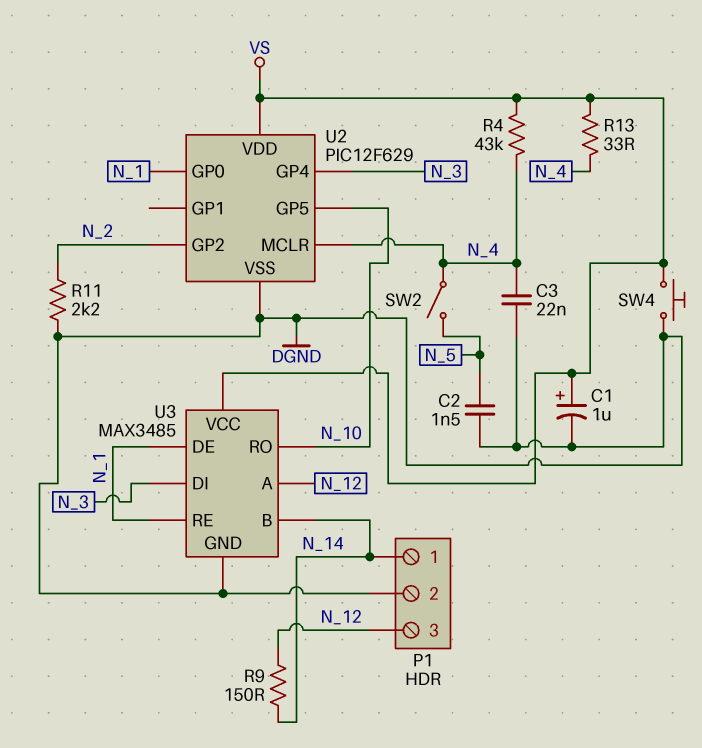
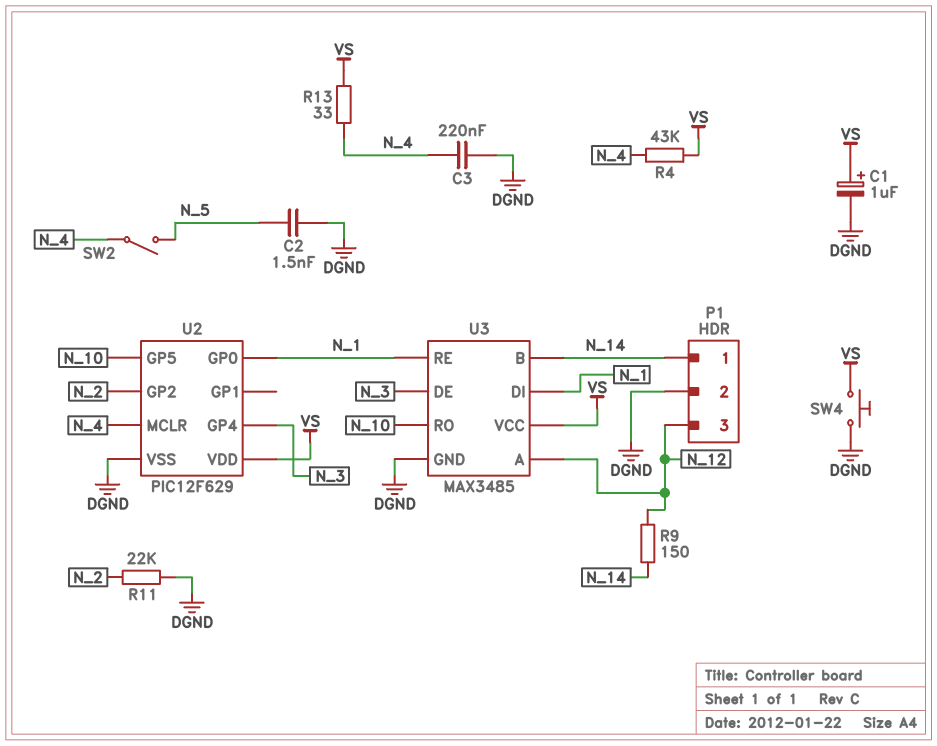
C3: 22nF (DGND, N_4) -> 220nF (DGND, N_4)
R11: 2.2k (DGND, N_2) -> 22k (DGND, N_2)
U3 pin DE: N_1 -> N_3
U3 pin DI: N_3 -> N_1

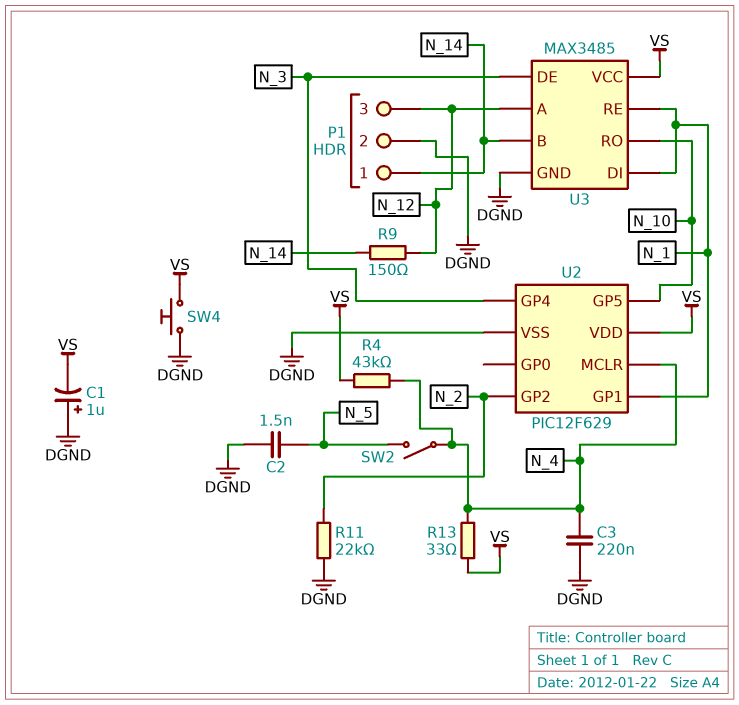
C1: 1uF (plus VS, minus DGND) -> 1uF (plus DGND, minus VS)
U2 pin GP0: N_1 -> none
U2 pin GP1: none -> N_1

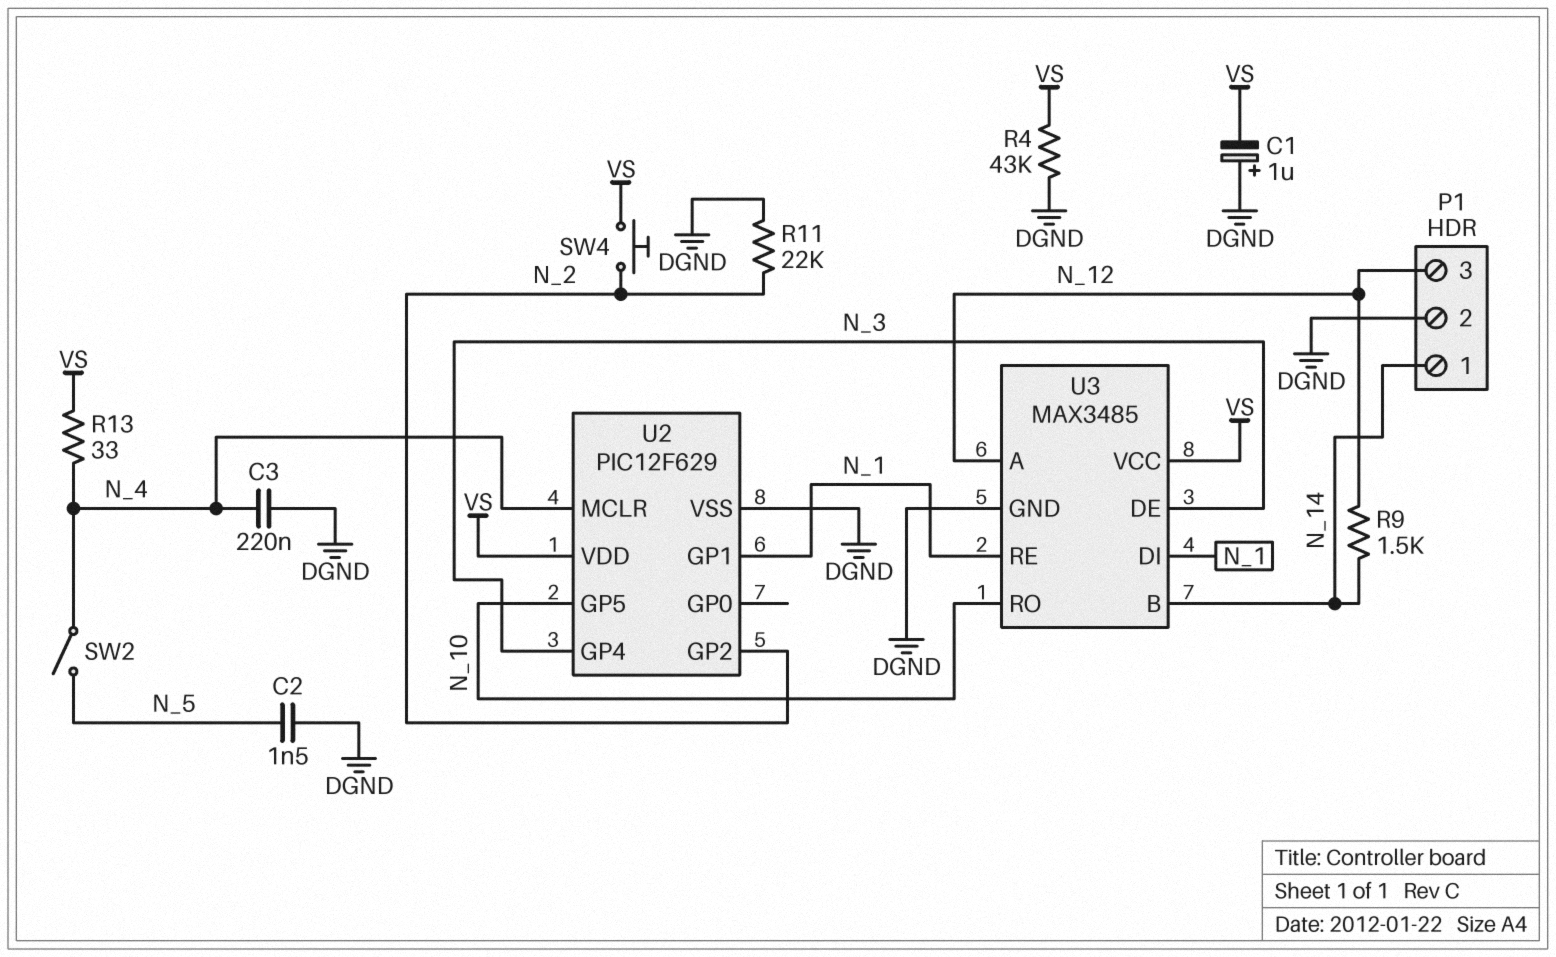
R4: 43k (N_4, VS) -> 43k (DGND, VS)
R9: 150 (N_12, N_14) -> 1.5k (N_12, N_14)
SW4: button (DGND, VS) -> button (N_2, VS)

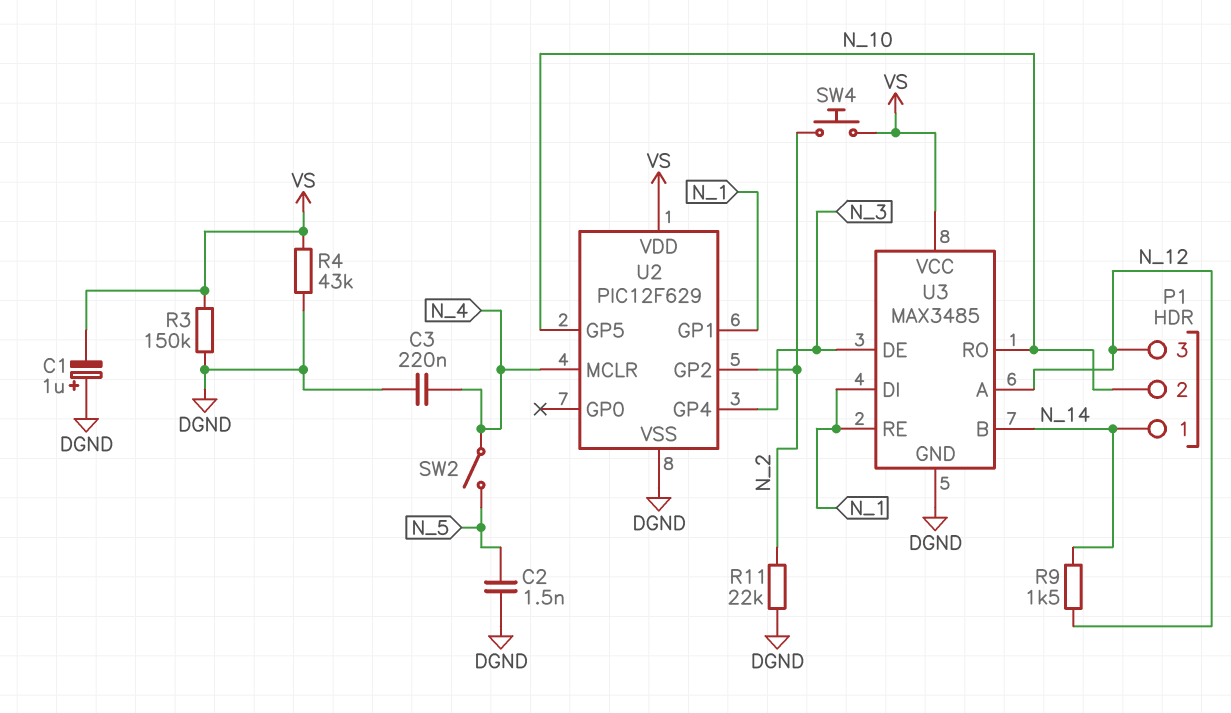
P1 pin 2: DGND -> N_10
R3: none -> 150k (DGND, VS)
R13: 33 (N_4, VS) -> none

